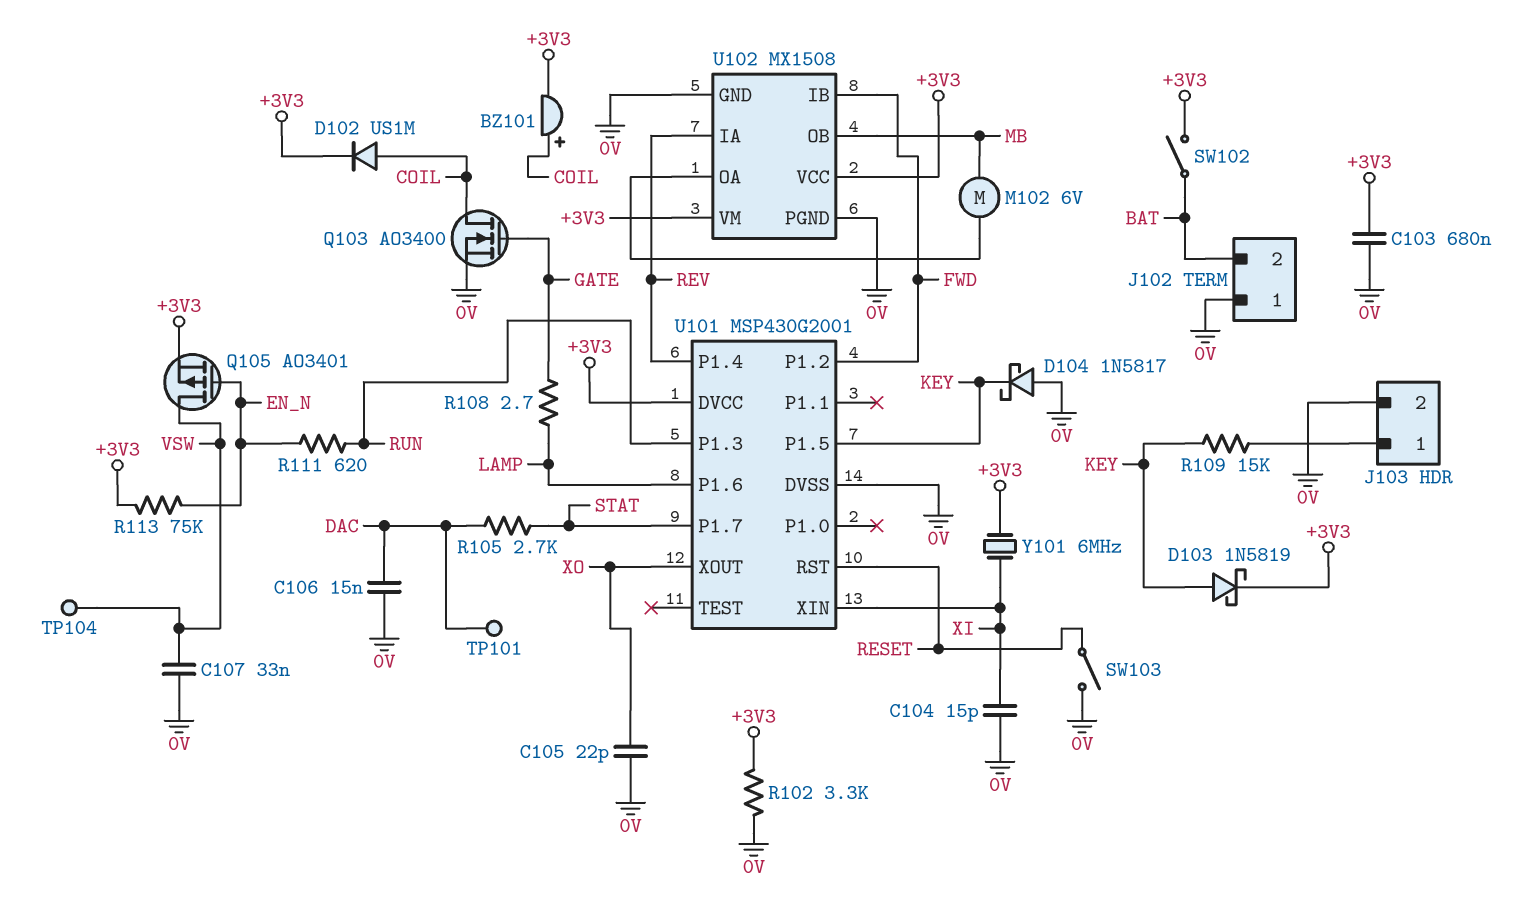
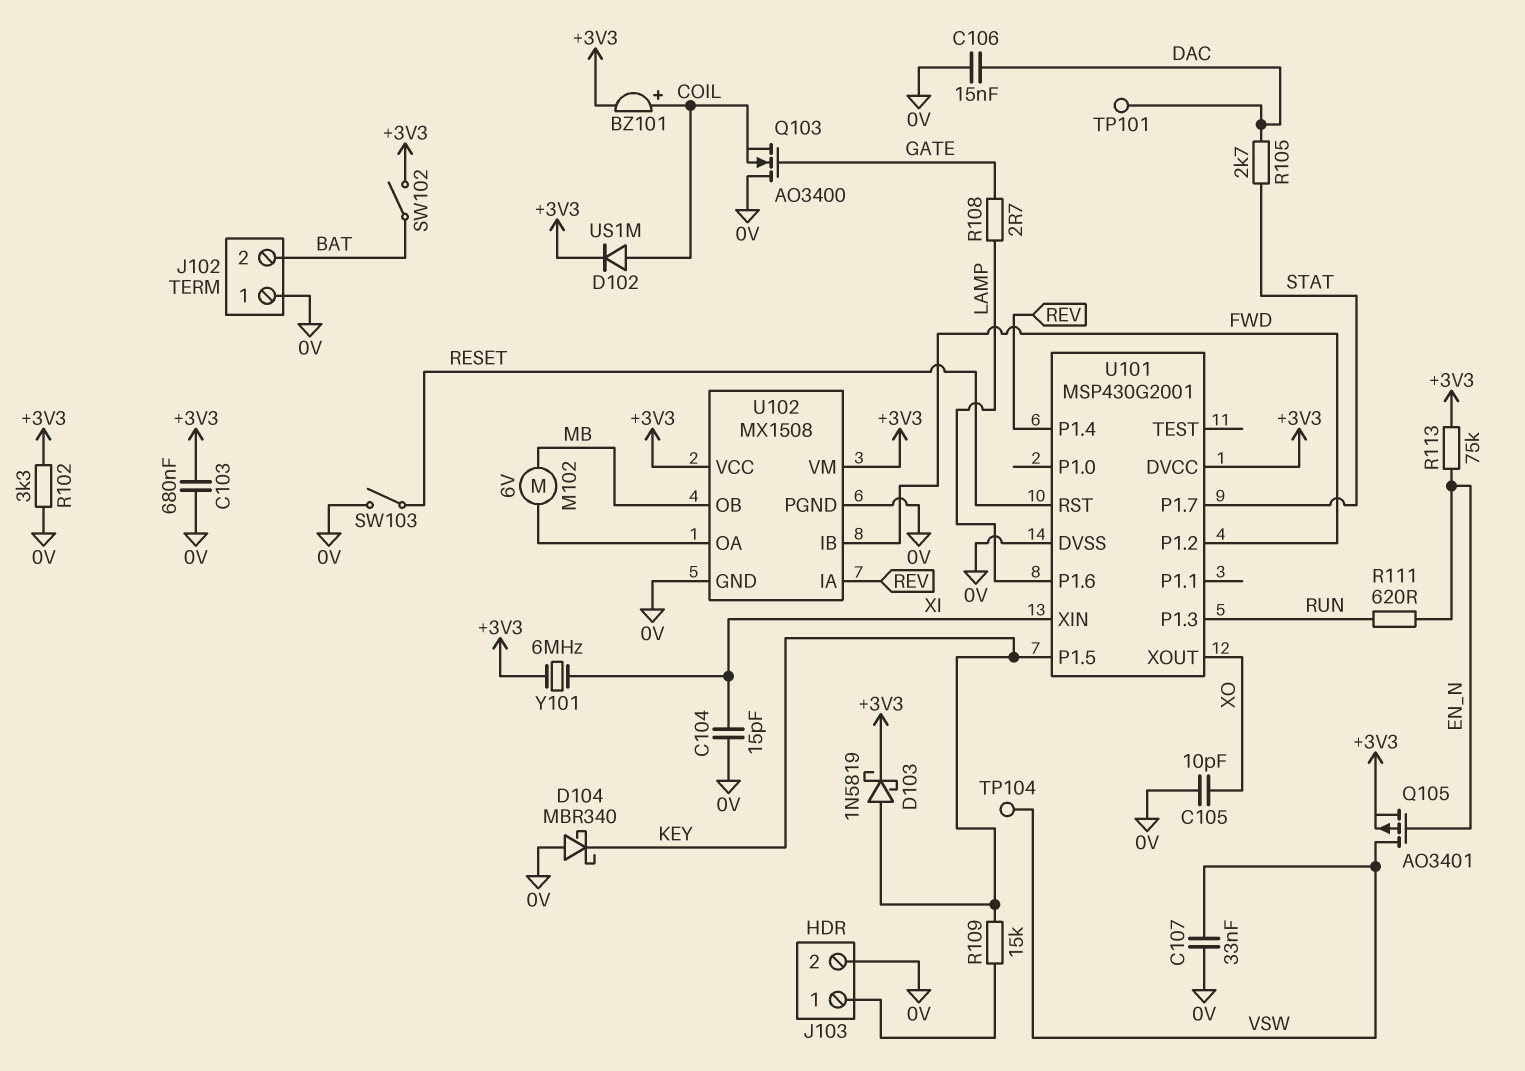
C105: 22pF (0V, XO) -> 10pF (0V, XO)
D104: schottky 1N5817 (A 0V, K KEY) -> schottky MBR340 (A 0V, K KEY)
Q103: NMOS AO3400 (G GATE, D COIL, S 0V) -> NMOS AO3400 (G GATE, D 0V, S COIL)

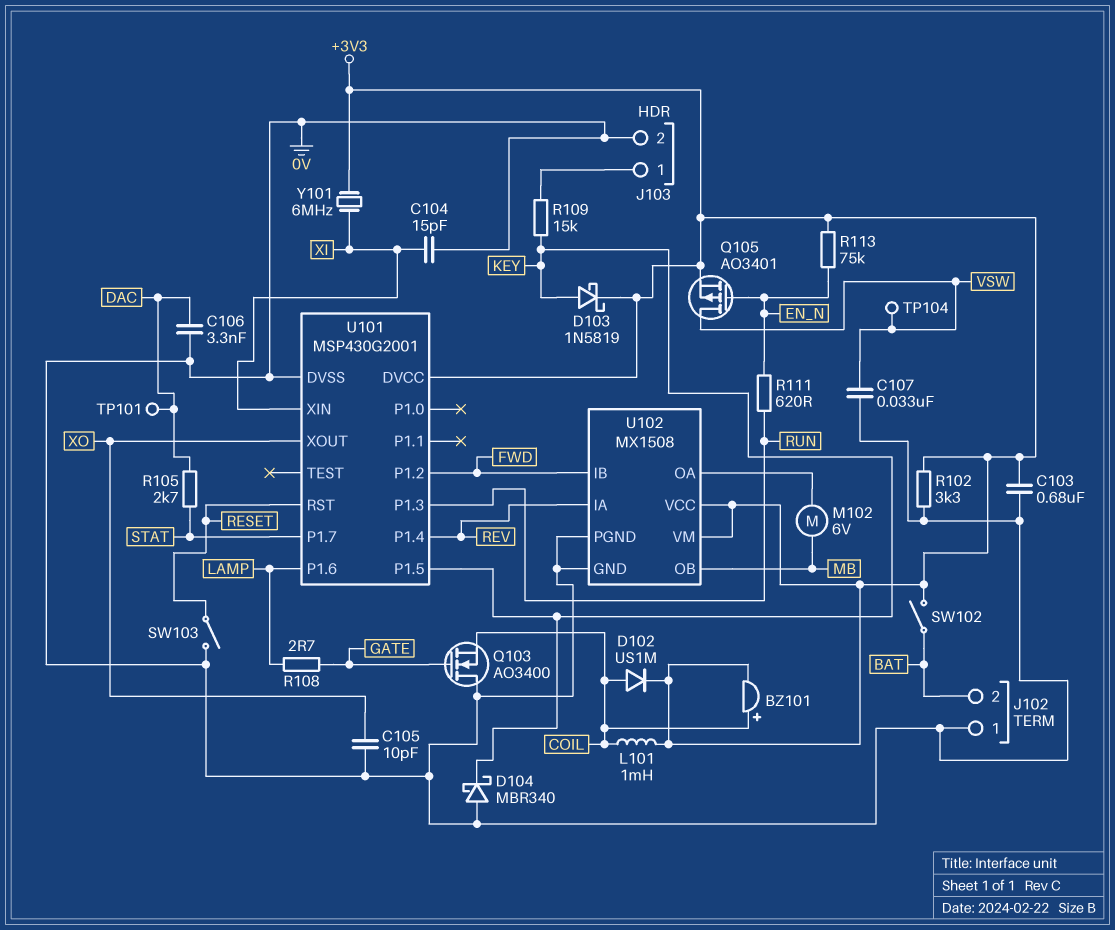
C106: 15nF (0V, DAC) -> 3.3nF (0V, DAC)
L101: none -> 1mH (+3V3, COIL)

